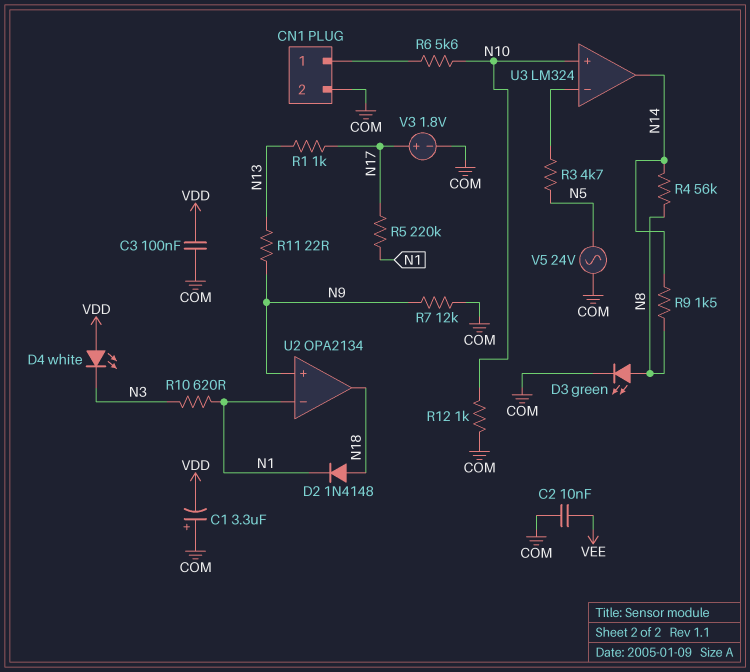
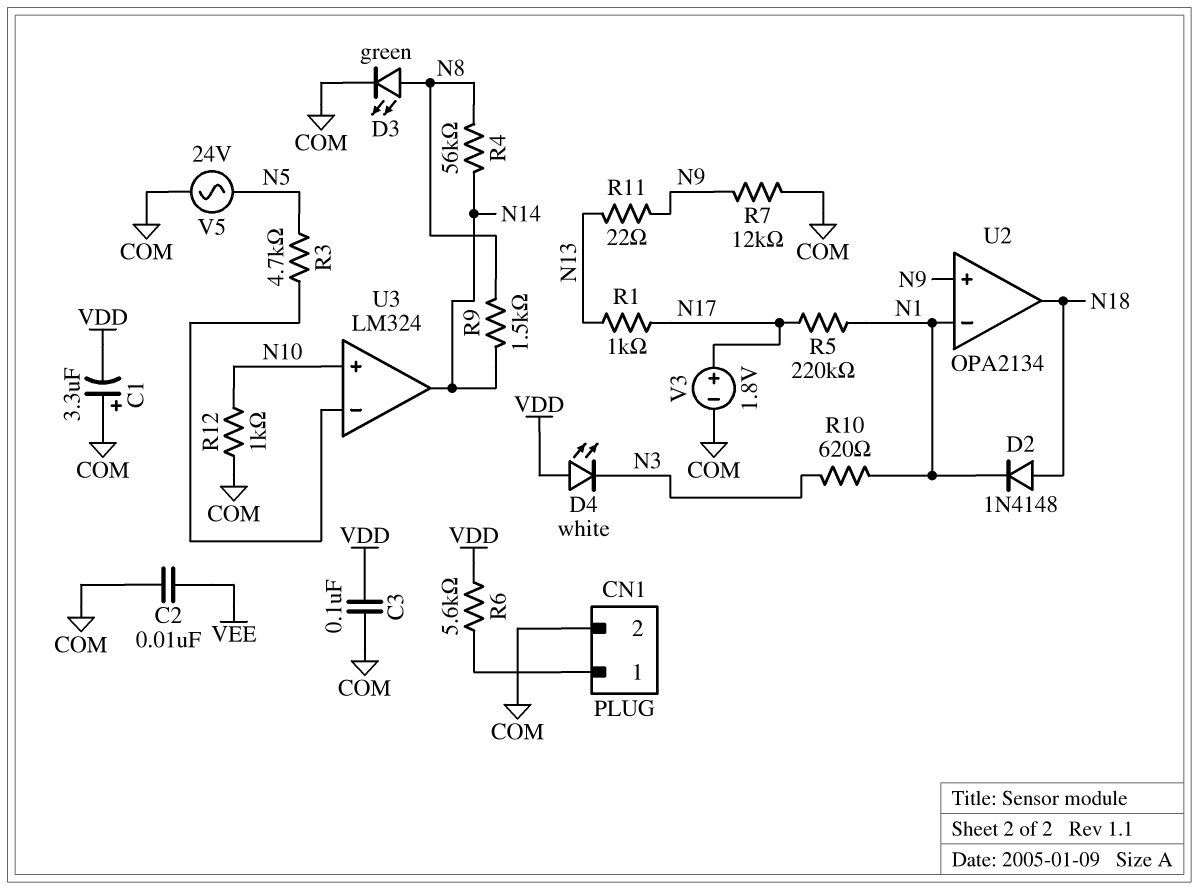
R6: 5.6k (CN1/1, N10) -> 5.6k (CN1/1, VDD)

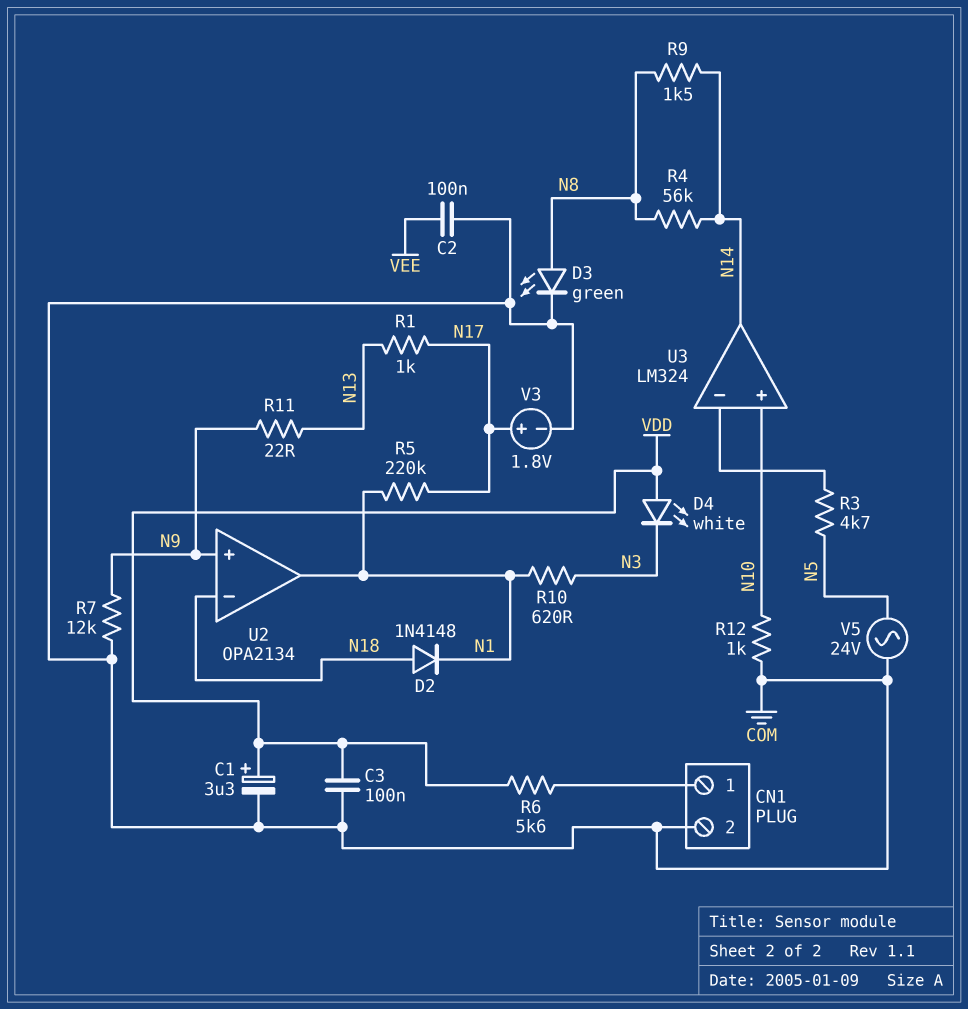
C1: 3.3uF (plus COM, minus VDD) -> 3.3uF (plus VDD, minus COM)
C2: 10nF (COM, VEE) -> 100nF (COM, VEE)
U2 pin in-: N1 -> N18
U2 pin out: N18 -> N1

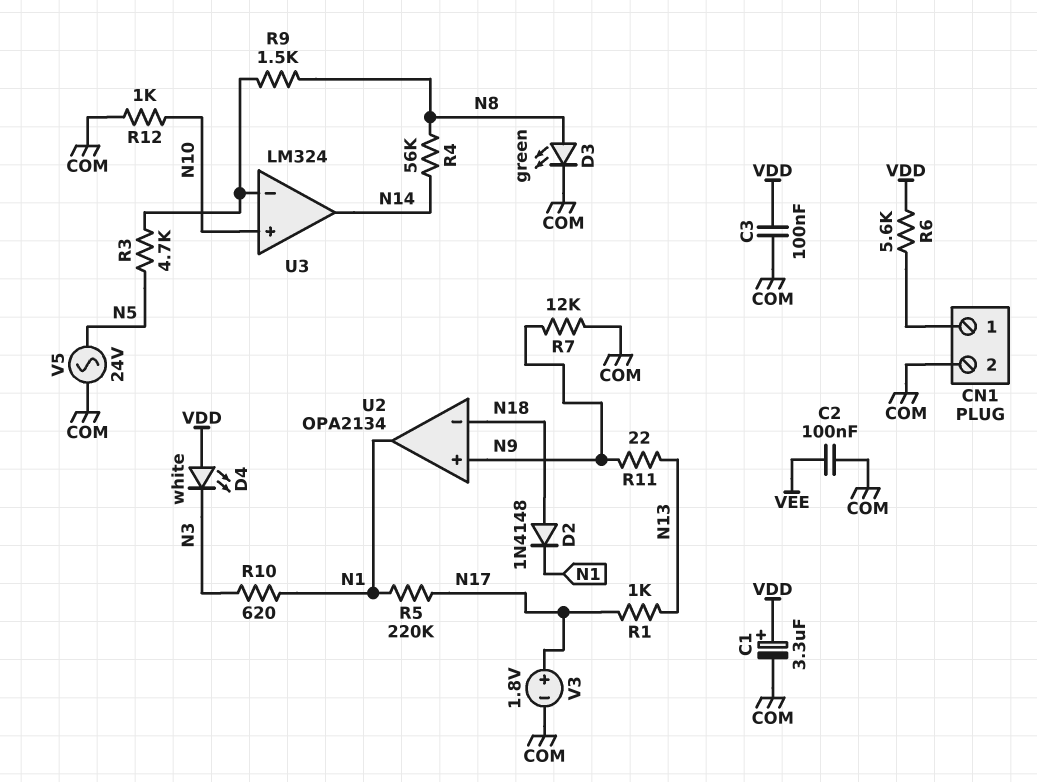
R9: 1.5k (N8, N14) -> 1.5k (N8, U3/in-)

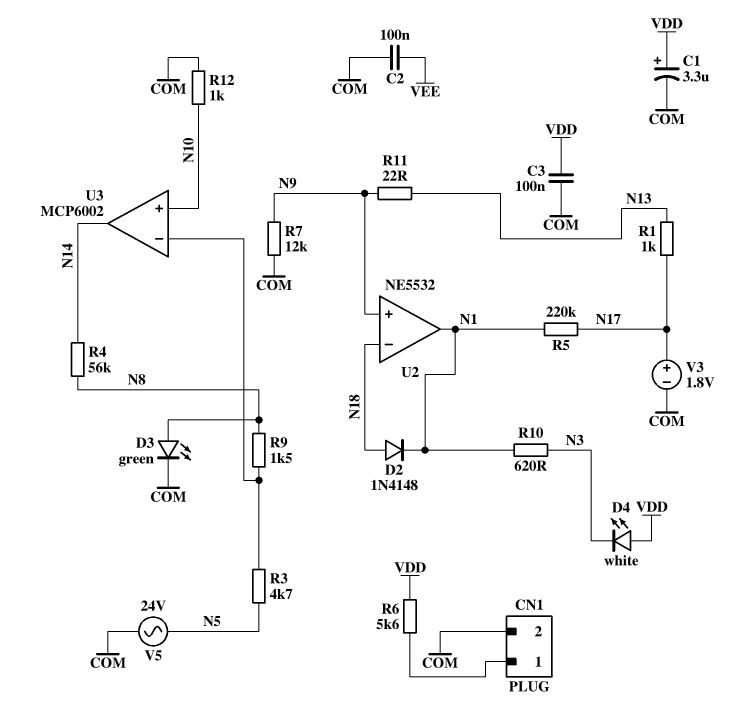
U2: OPA2134 -> NE5532
U3: LM324 -> MCP6002

